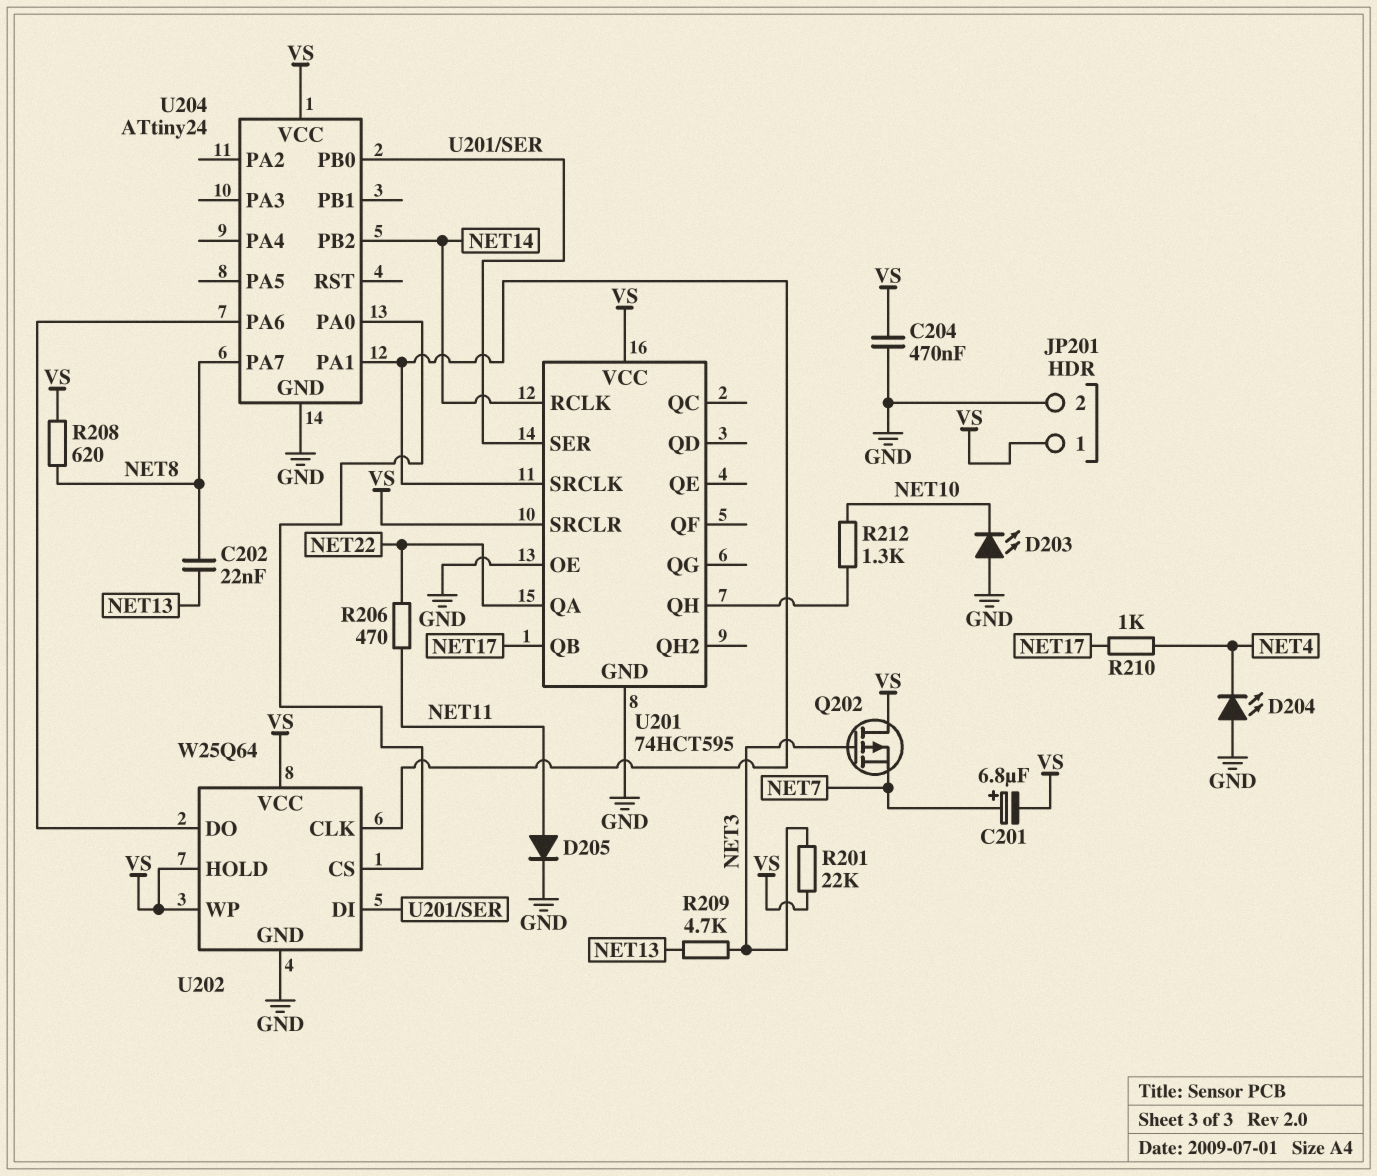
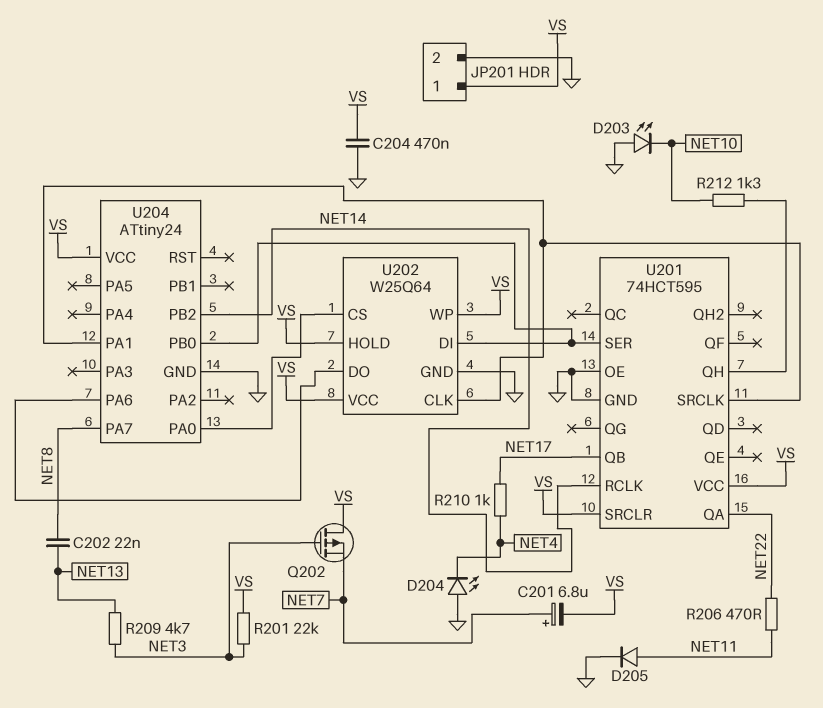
R208: 620 (NET8, VS) -> none

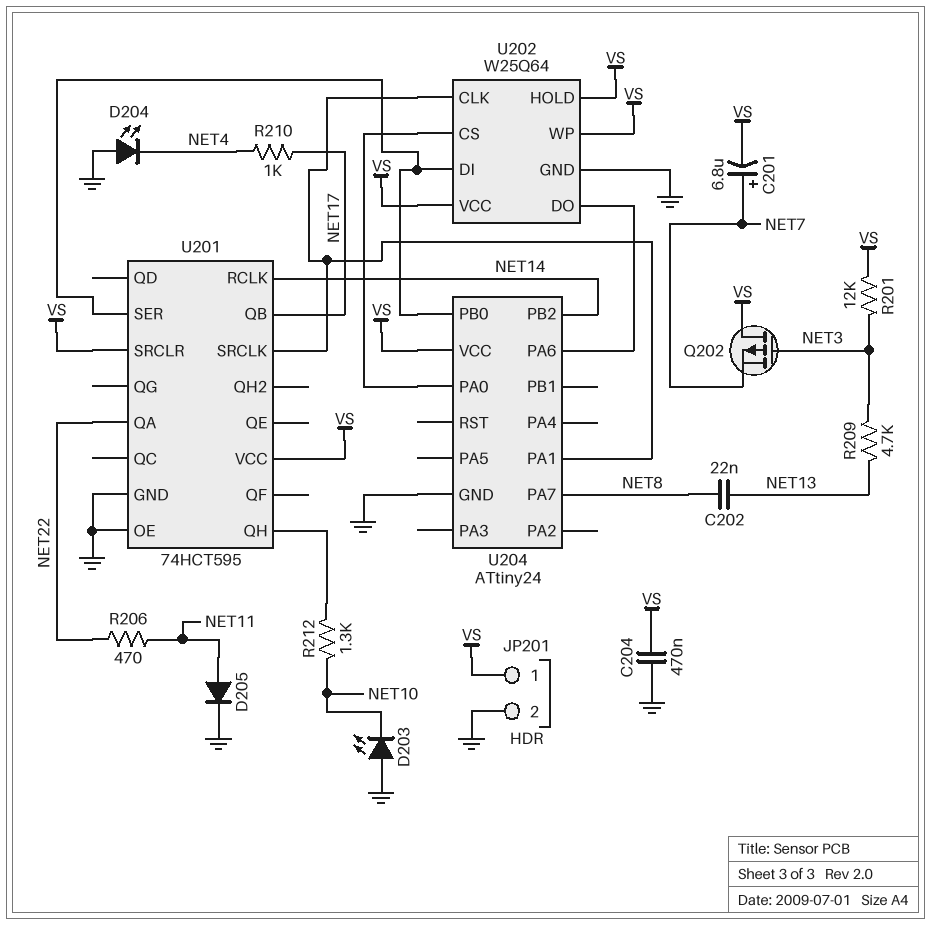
R201: 22k (NET3, VS) -> 12k (NET3, VS)

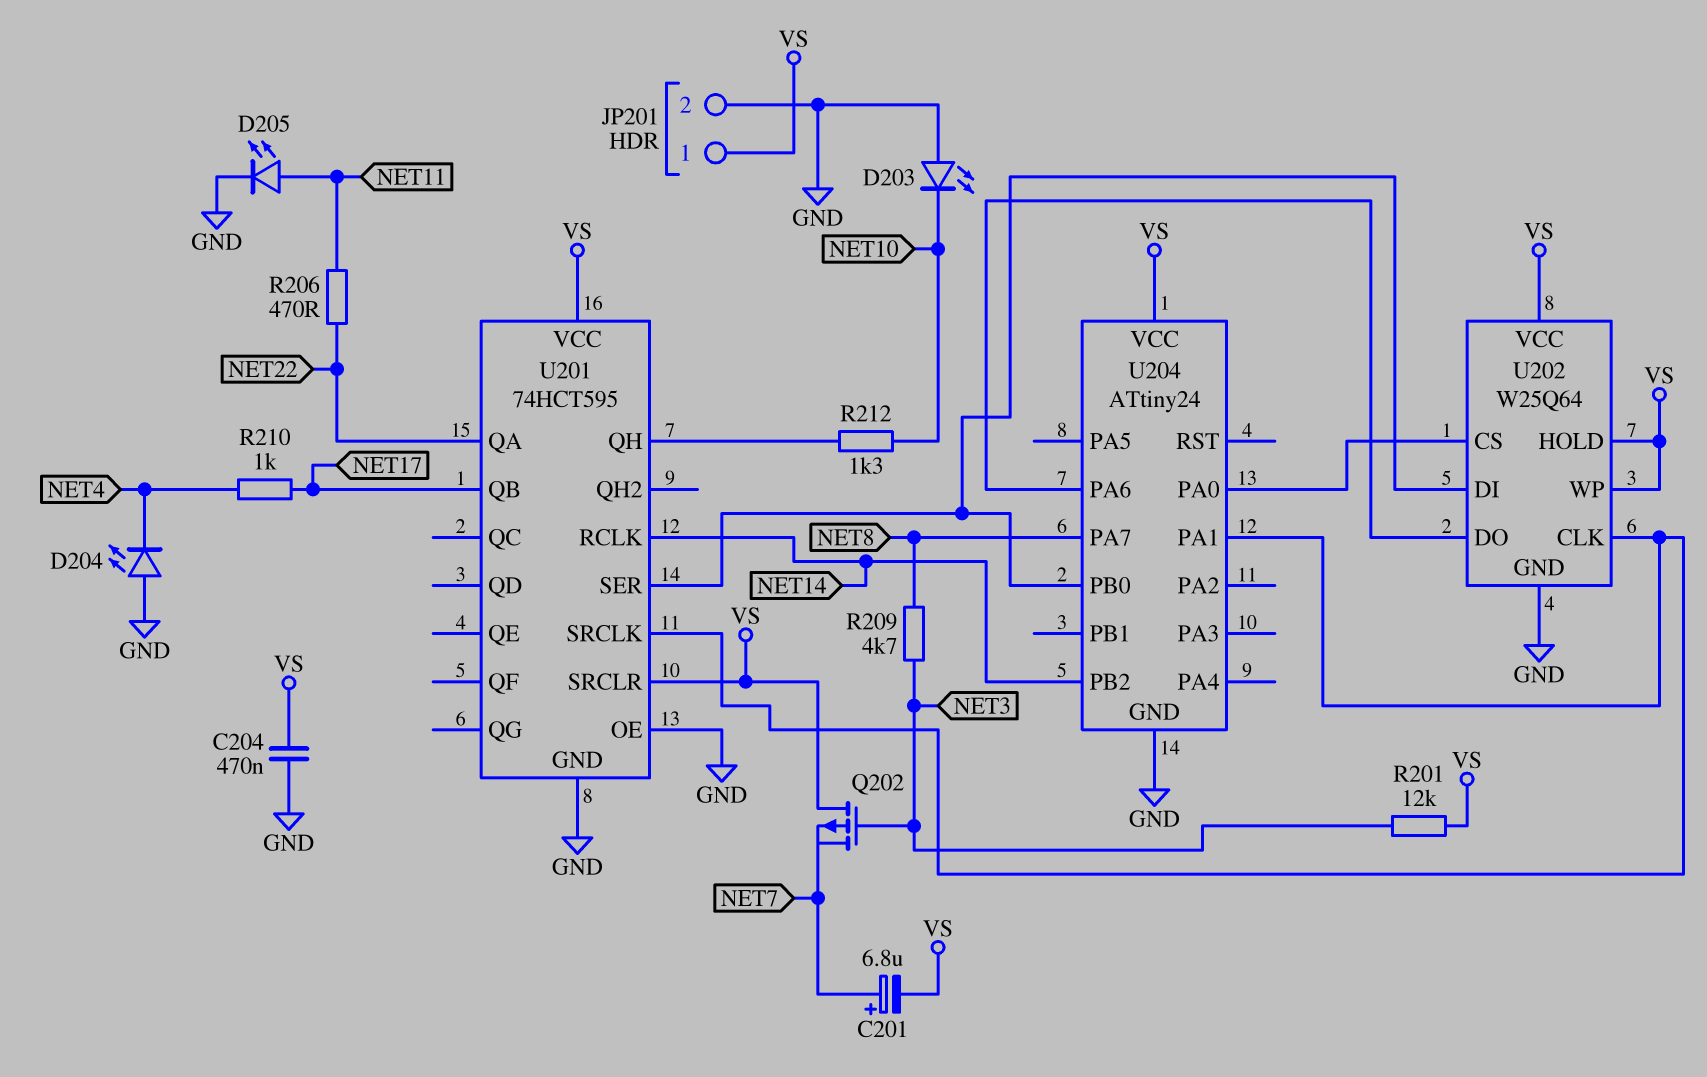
C202: 22nF (NET8, NET13) -> none
D205: diode (A NET11, K GND) -> LED (A NET11, K GND)
R209: 4.7k (NET3, NET13) -> 4.7k (NET3, NET8)

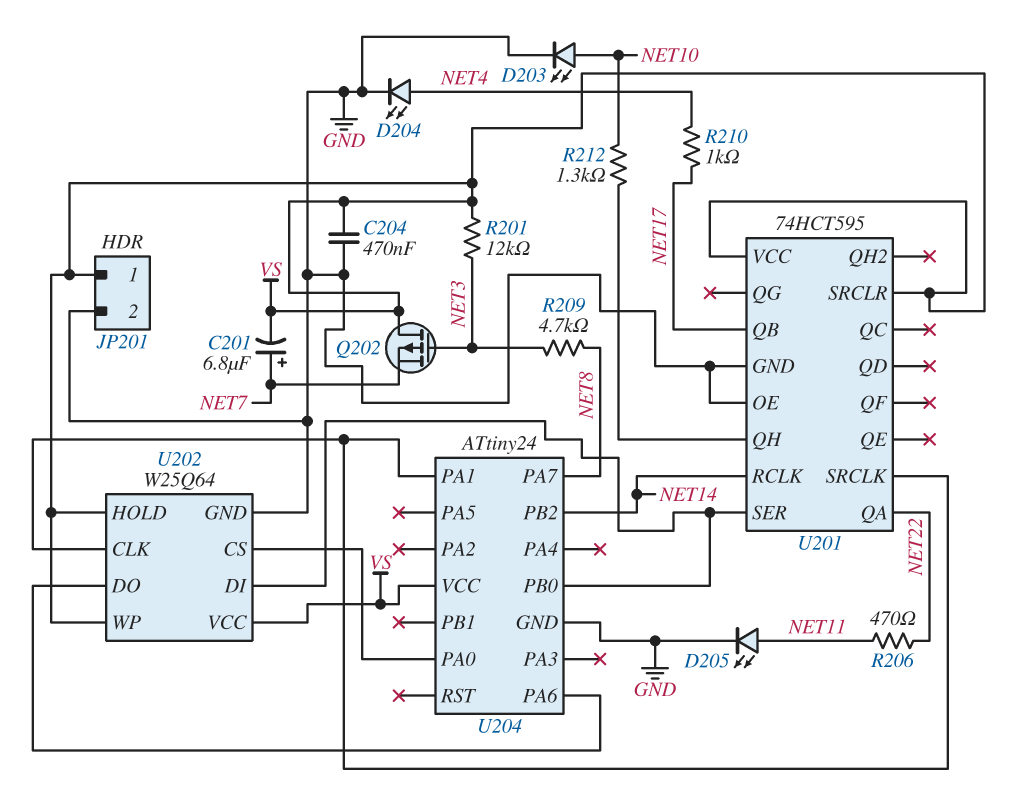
D203: LED (A GND, K NET10) -> LED (A NET10, K GND)
D204: LED (A GND, K NET4) -> LED (A NET4, K GND)

